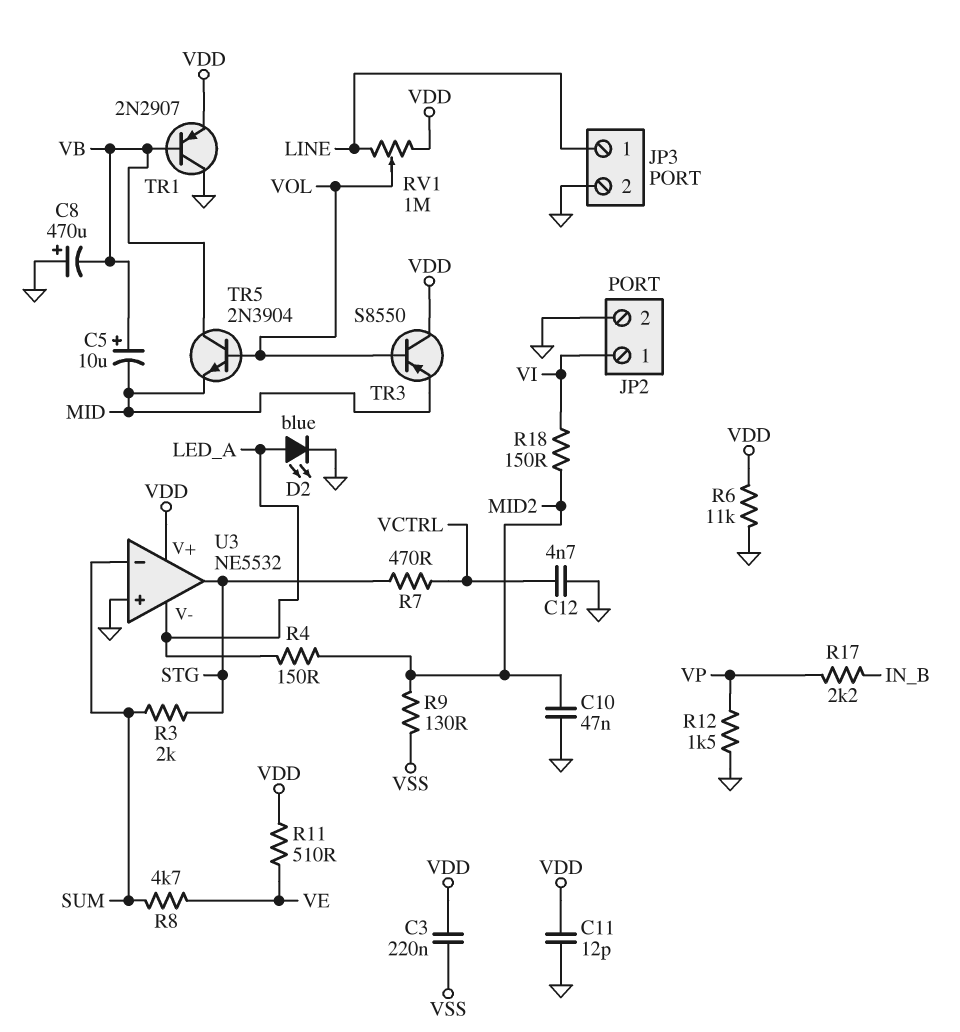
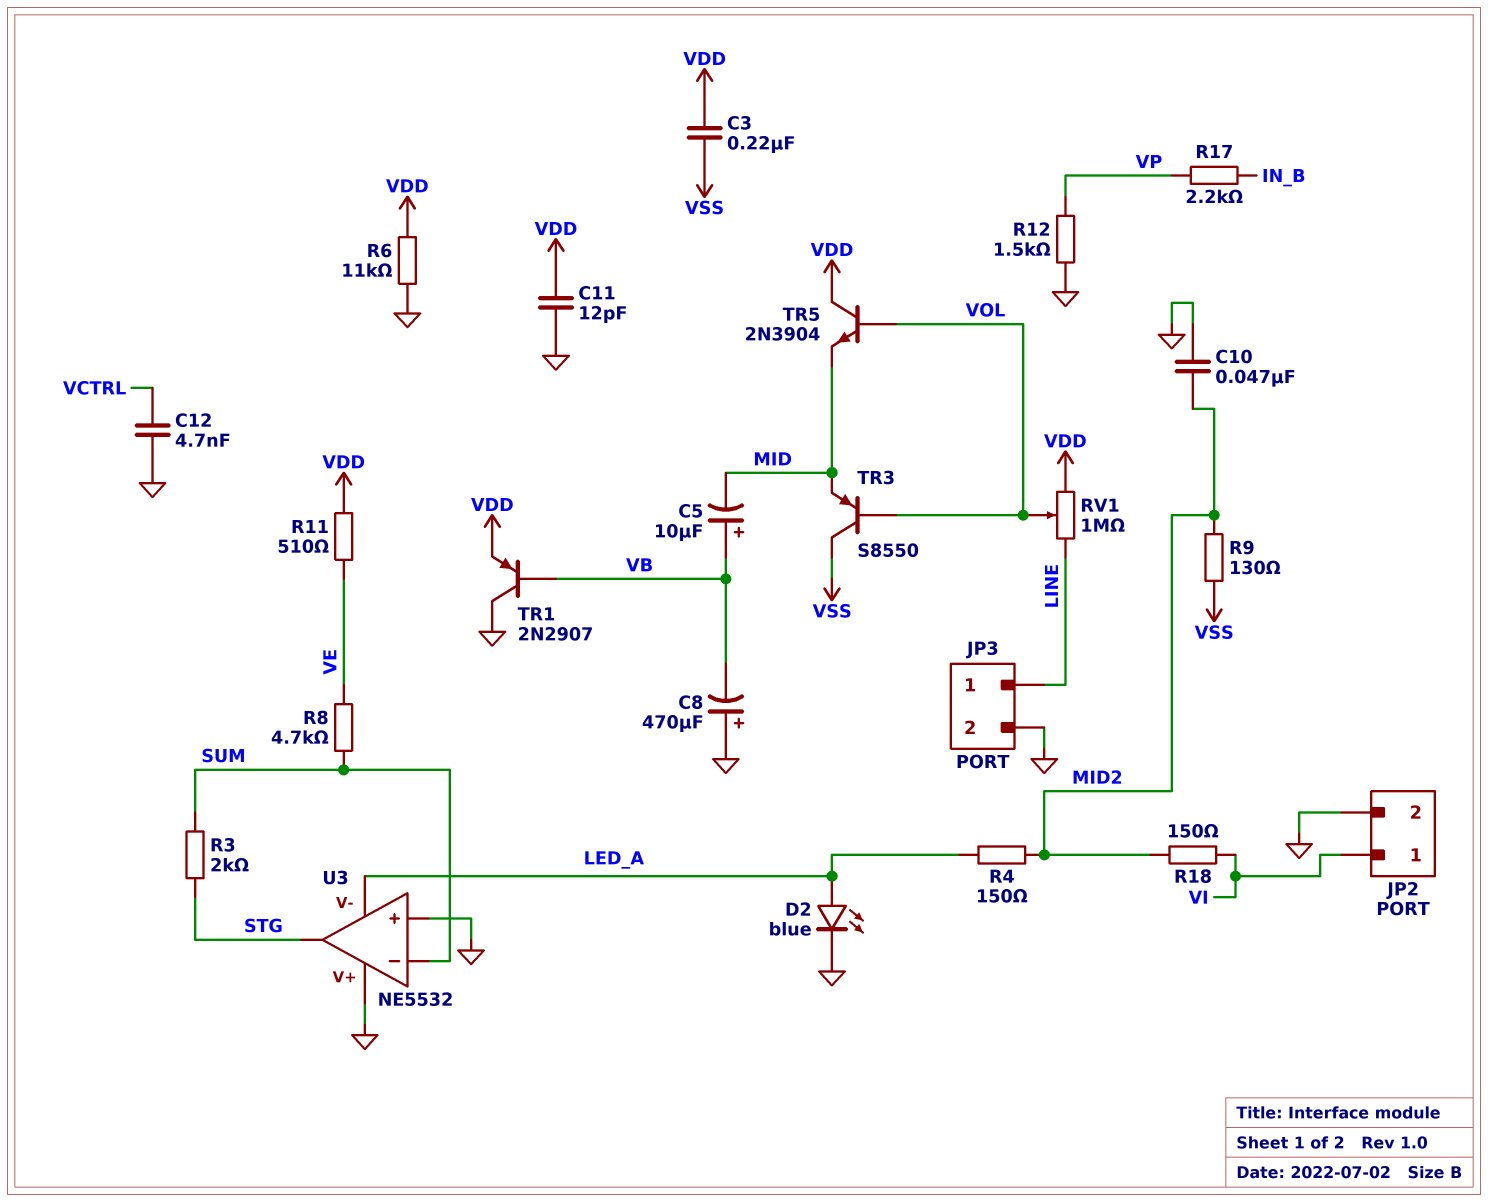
R7: 470 (STG, VCTRL) -> none
TR3: PNP S8550 (B VOL, C VDD, E MID) -> PNP S8550 (B VOL, C VSS, E MID)
TR5: NPN 2N3904 (B VOL, C VB, E MID) -> NPN 2N3904 (B VOL, C VDD, E MID)
U3 pin V+: VDD -> GND

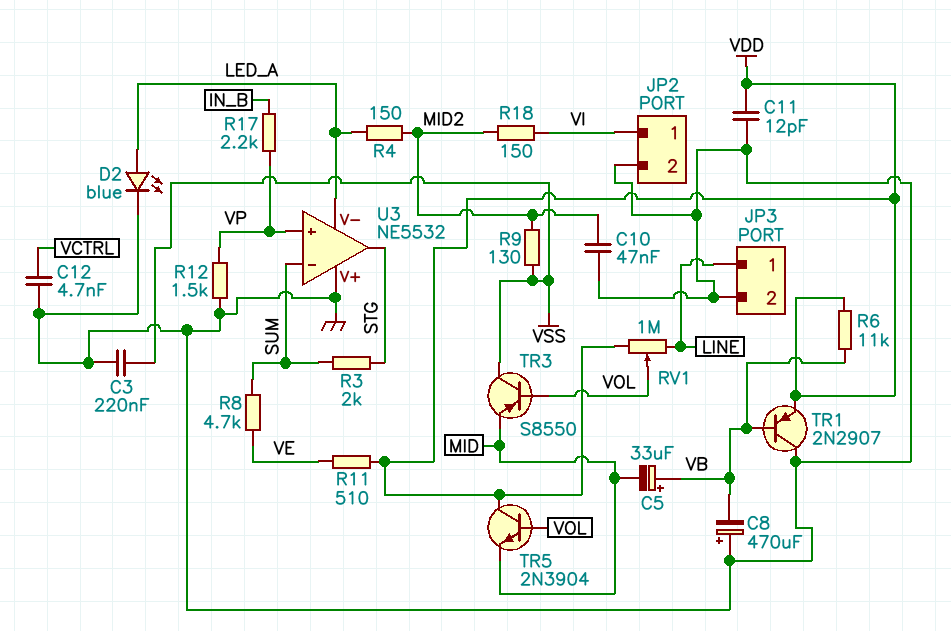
C3: 220nF (VDD, VSS) -> 220nF (GND, VSS)
C5: 10uF (plus VB, minus MID) -> 33uF (plus VB, minus MID)
R6: 11k (GND, VDD) -> 11k (VB, VDD)
U3 pin in+: GND -> VP

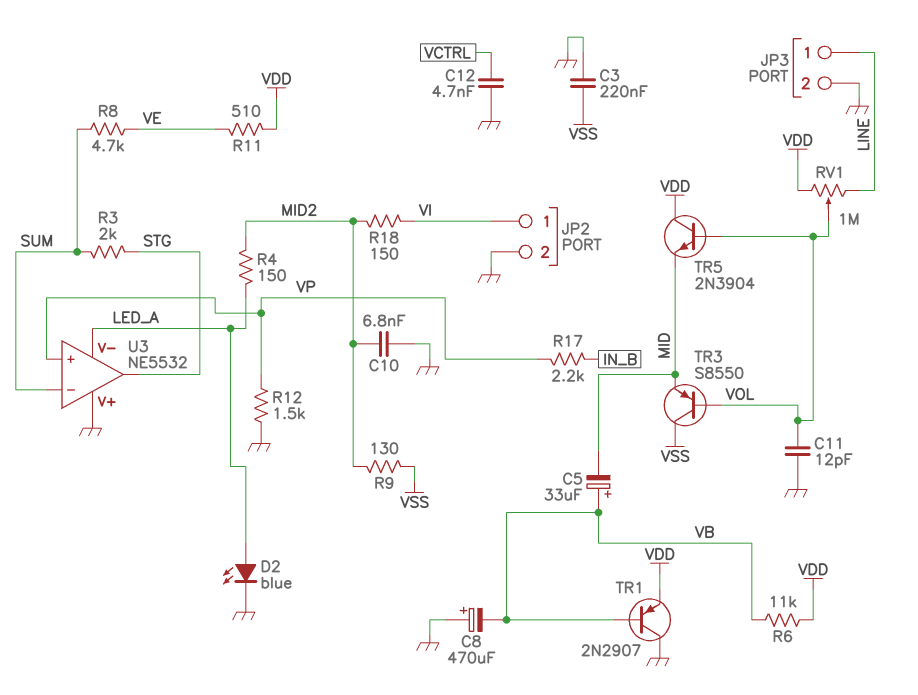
C10: 47nF (GND, MID2) -> 6.8nF (GND, MID2)
C11: 12pF (GND, VDD) -> 12pF (GND, VOL)

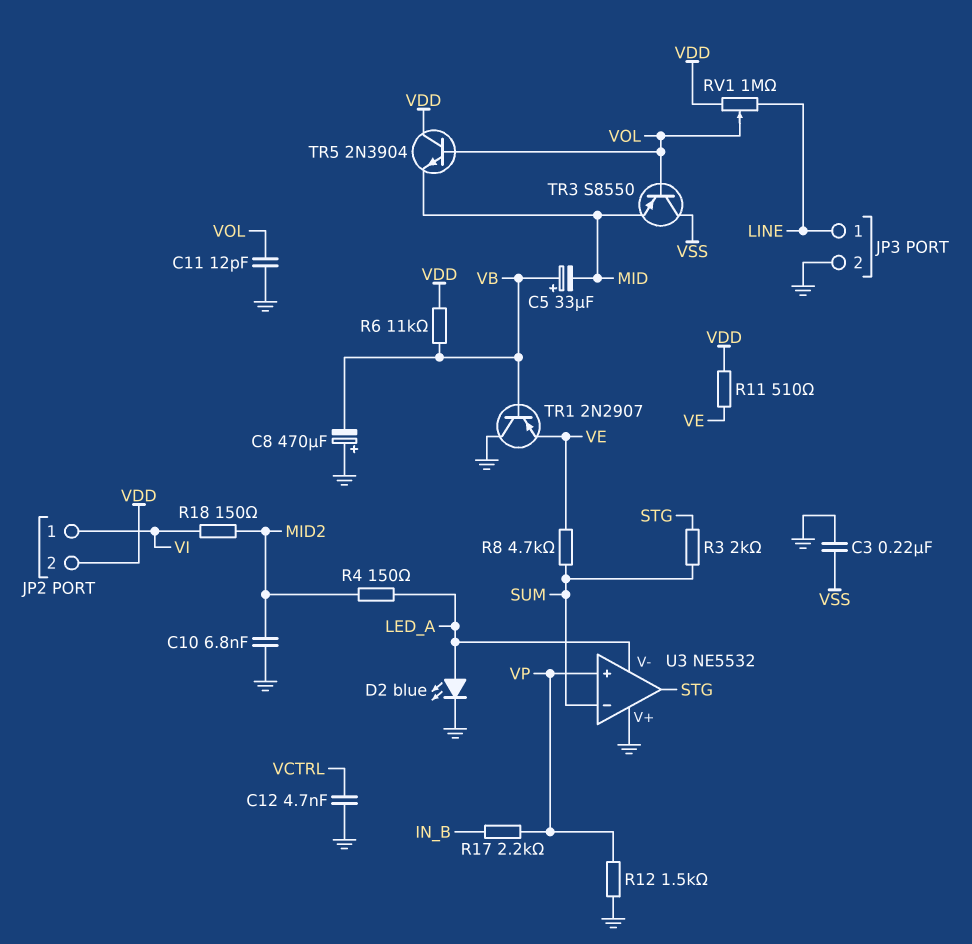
JP2 pin 2: GND -> VDD
R9: 130 (MID2, VSS) -> none
TR1: PNP 2N2907 (B VB, C GND, E VDD) -> PNP 2N2907 (B VB, C GND, E VE)

